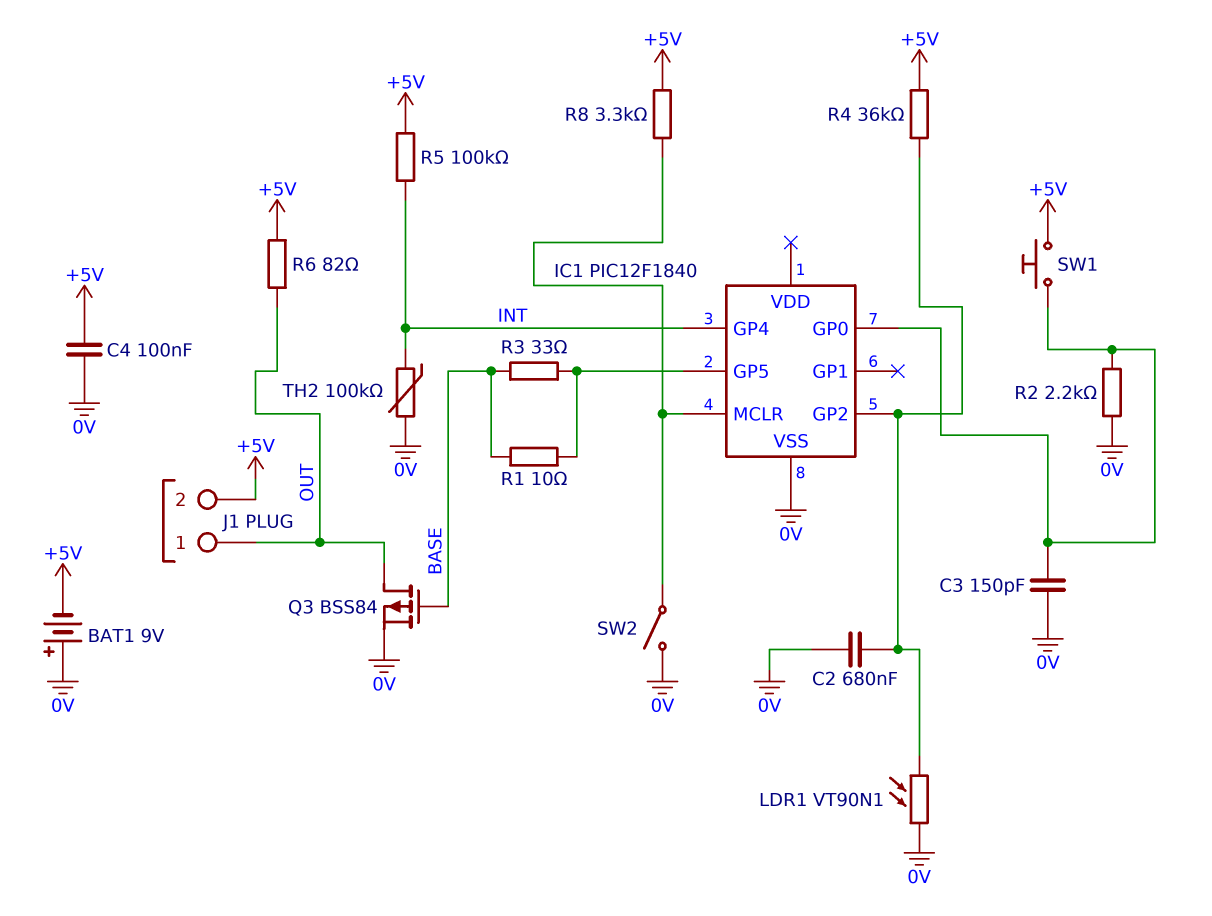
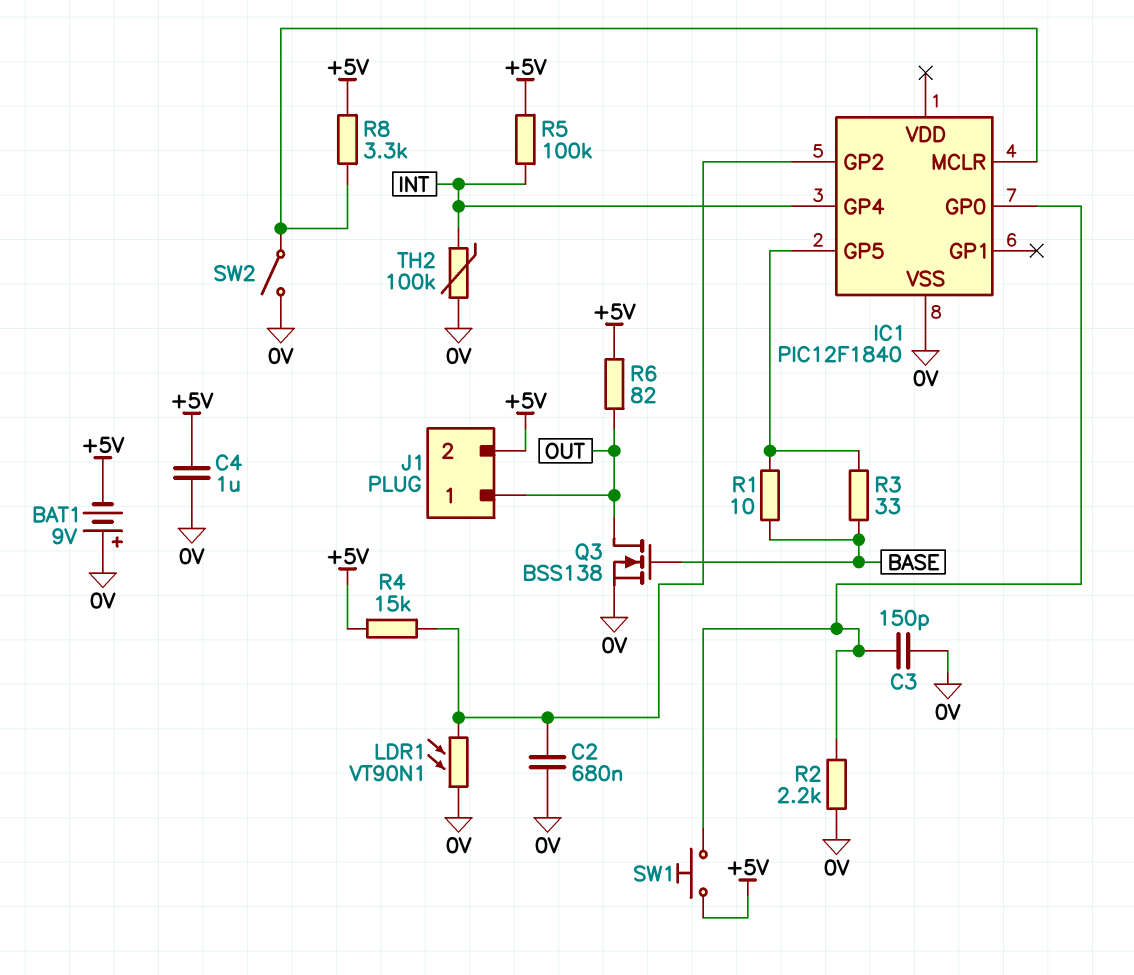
C4: 100nF (+5V, 0V) -> 1uF (+5V, 0V)
Q3: PMOS BSS84 (G BASE, D OUT, S 0V) -> NMOS BSS138 (G BASE, D OUT, S 0V)
R4: 36k (+5V, IC1/GP2) -> 15k (+5V, IC1/GP2)

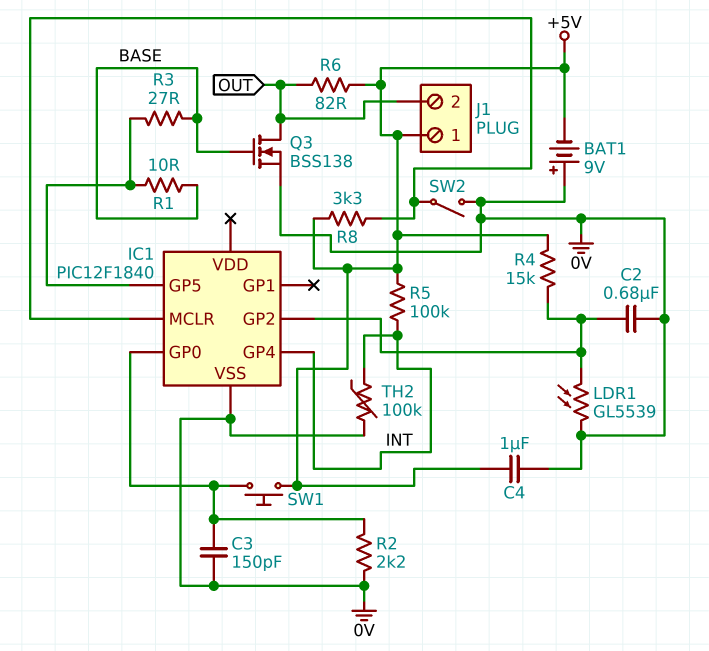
J1 pin 1: OUT -> +5V
J1 pin 2: +5V -> OUT
LDR1: VT90N1 (0V, IC1/GP2) -> GL5539 (0V, IC1/GP2)
R3: 33 (BASE, IC1/GP5) -> 27 (BASE, IC1/GP5)

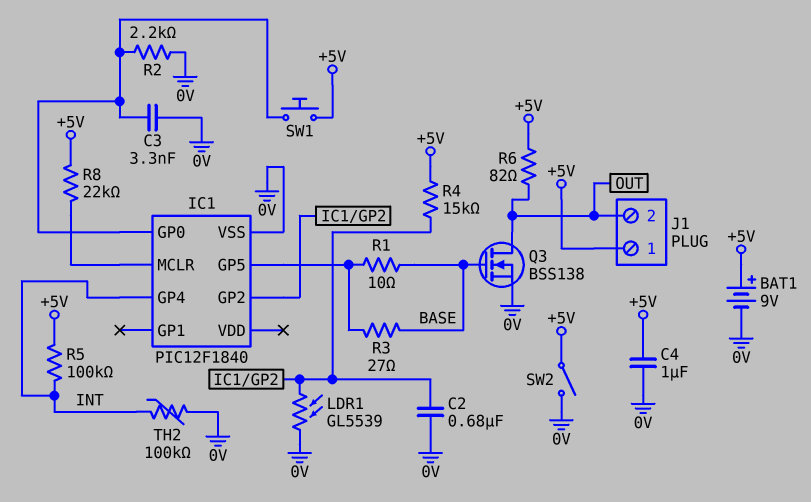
BAT1: 9V (plus 0V, minus +5V) -> 9V (plus +5V, minus 0V)
C3: 150pF (0V, IC1/GP0) -> 3.3nF (0V, IC1/GP0)
R8: 3.3k (+5V, IC1/MCLR) -> 22k (+5V, IC1/MCLR)
SW2: switch (0V, IC1/MCLR) -> switch (+5V, 0V)

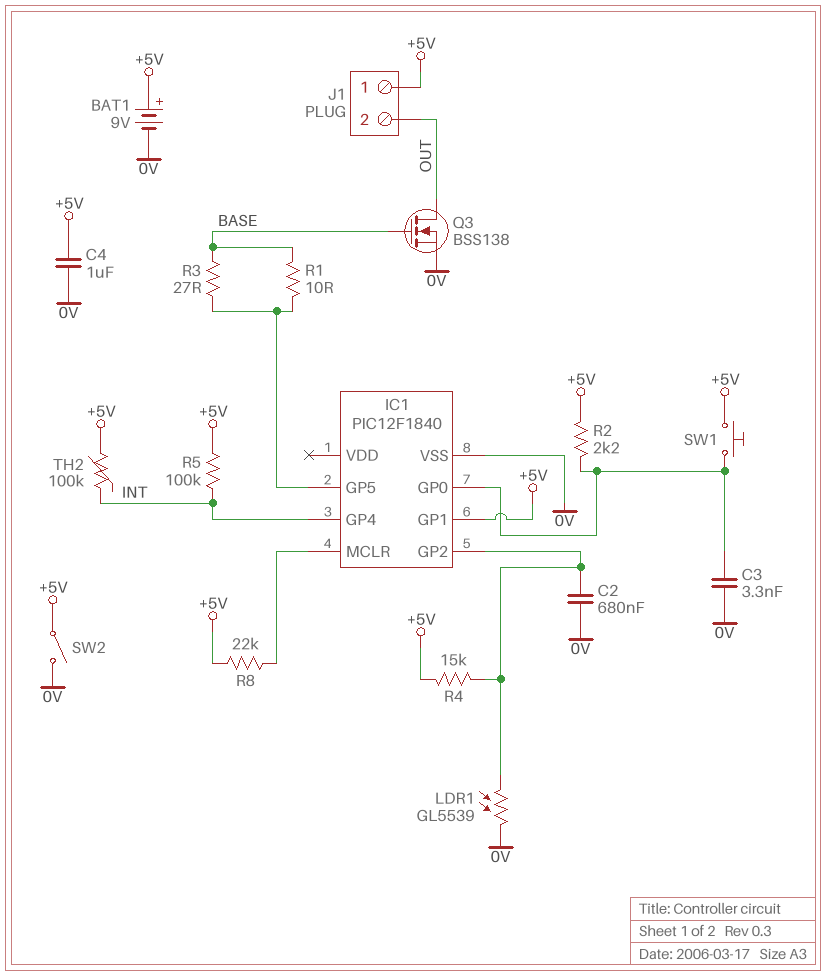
IC1 pin GP1: none -> +5V
R2: 2.2k (0V, IC1/GP0) -> 2.2k (+5V, IC1/GP0)
R6: 82 (+5V, OUT) -> none
TH2: 100k (0V, INT) -> 100k (+5V, INT)

